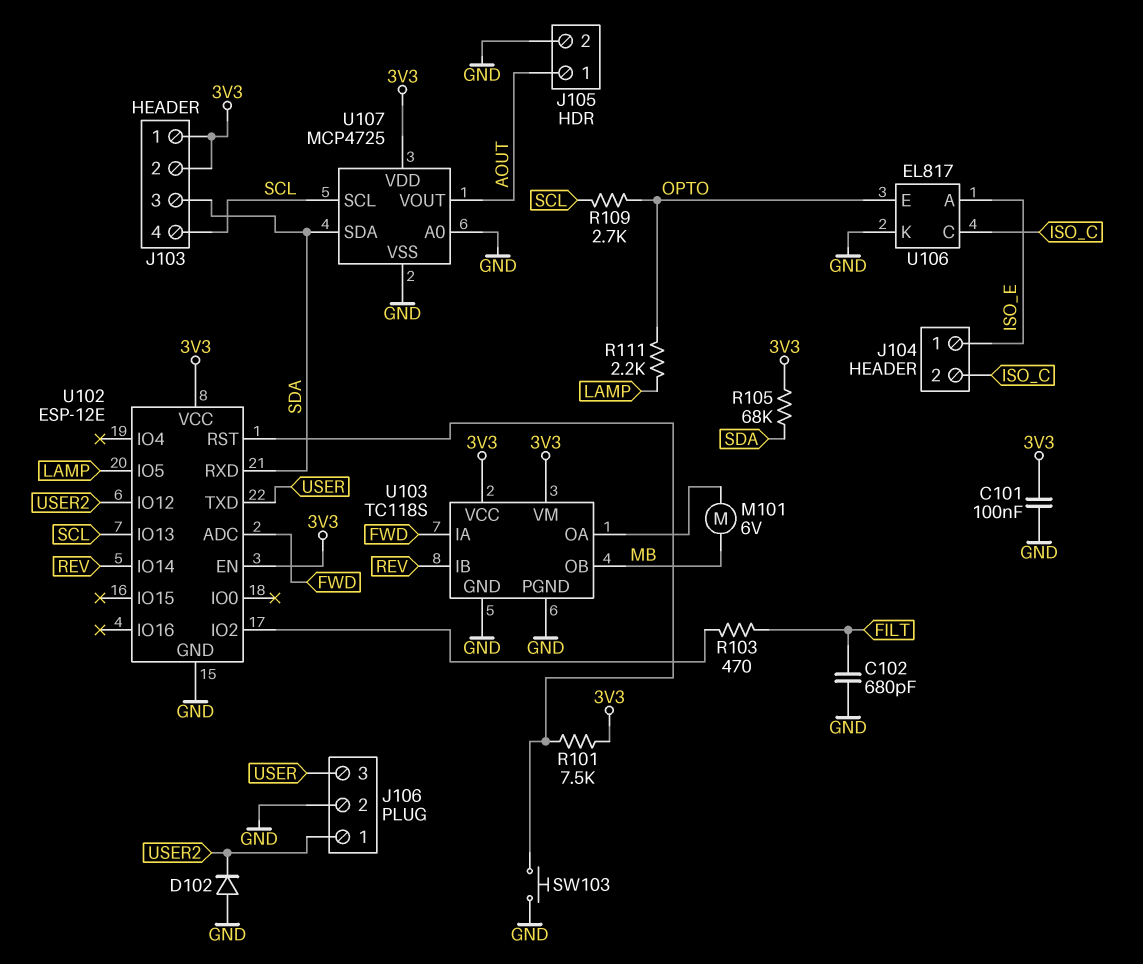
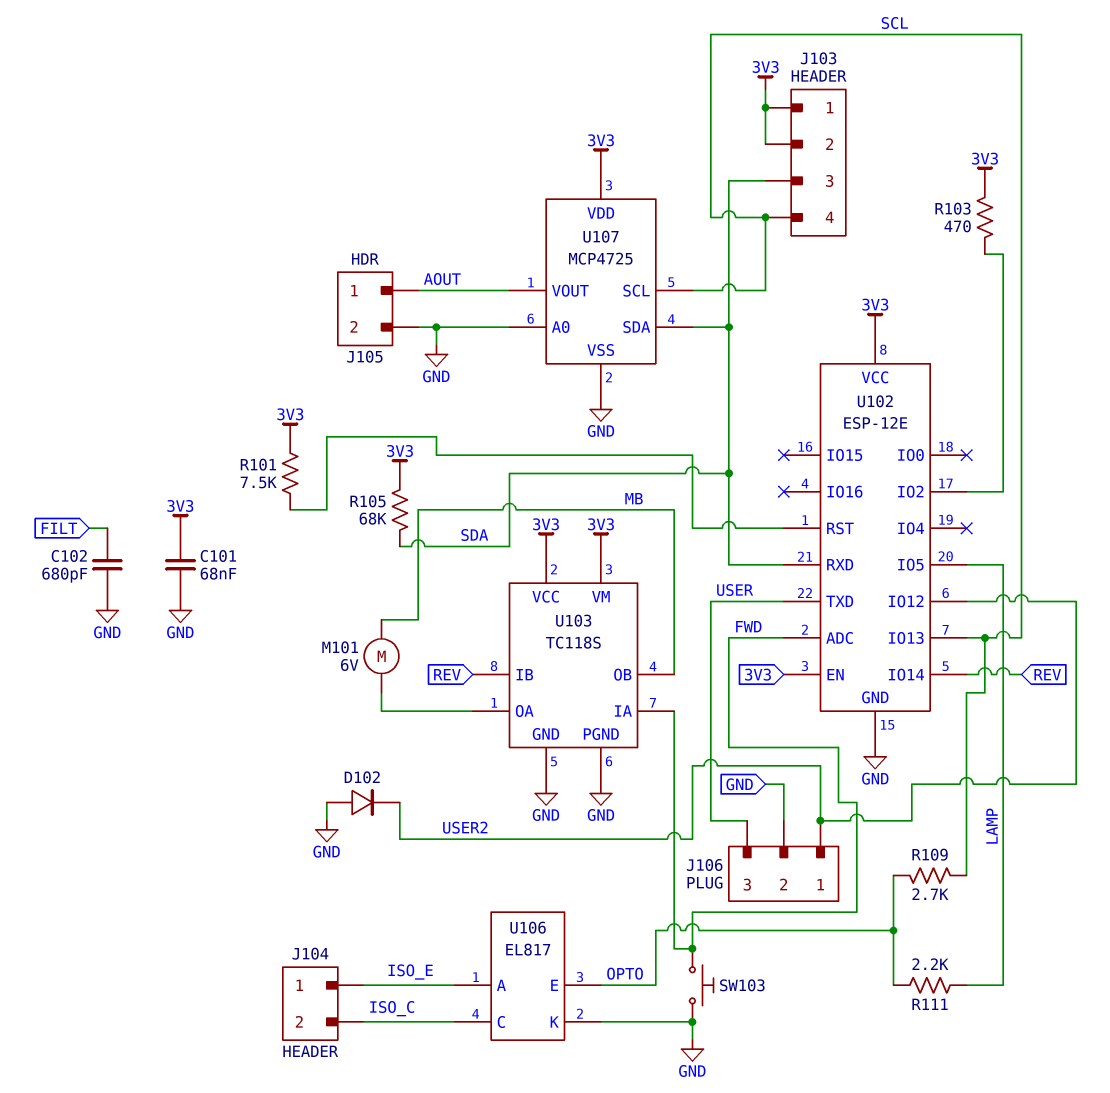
C101: 100nF (3V3, GND) -> 68nF (3V3, GND)
R103: 470 (FILT, U102/IO2) -> 470 (3V3, U102/IO2)
SW103: button (GND, U102/RST) -> button (FWD, GND)

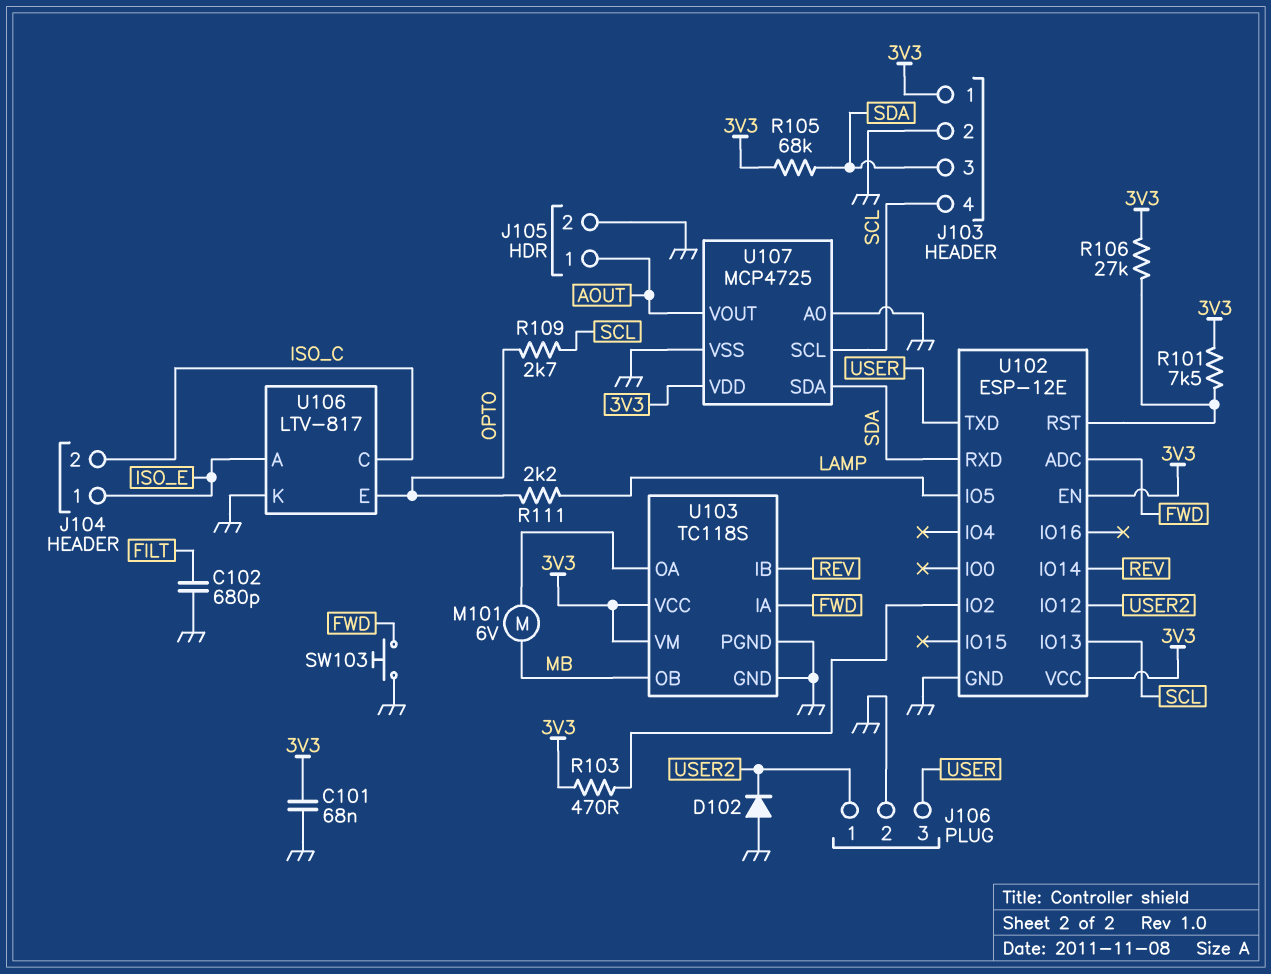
J103 pin 2: 3V3 -> GND
R106: none -> 27k (3V3, U102/RST)
U106: EL817 -> LTV-817

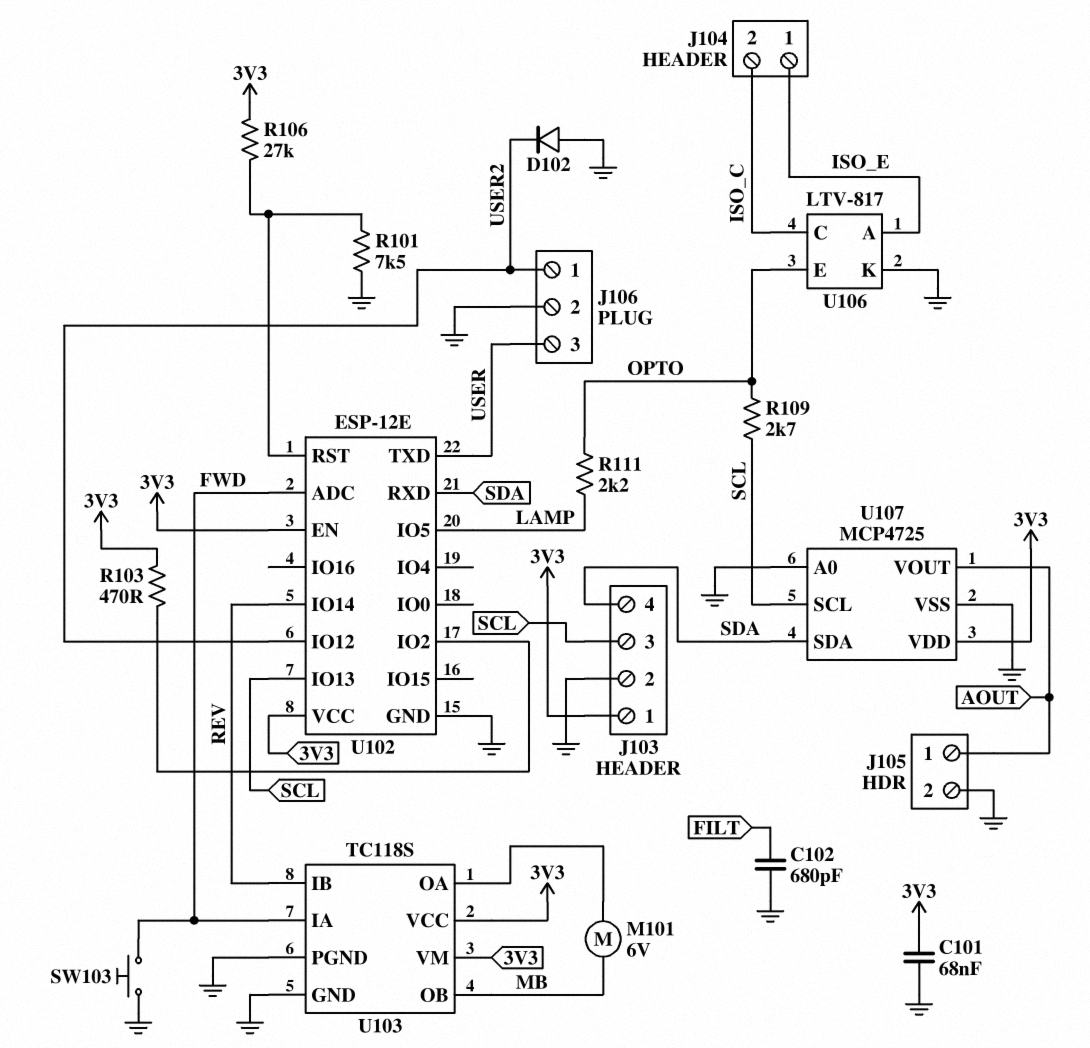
J103 pin 3: SDA -> SCL
J103 pin 4: SCL -> SDA
R101: 7.5k (3V3, U102/RST) -> 7.5k (GND, U102/RST)
R105: 68k (3V3, SDA) -> none

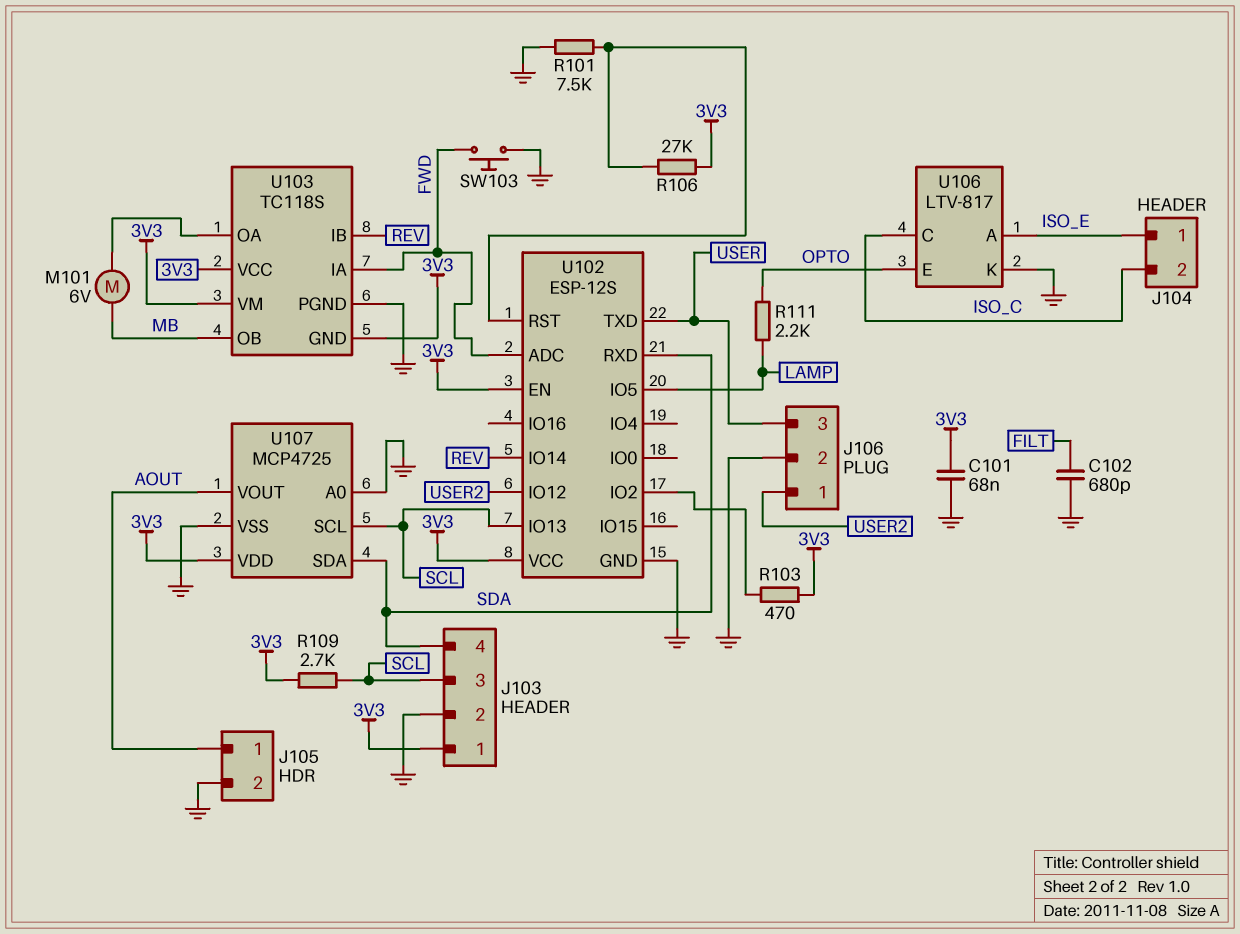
D102: diode (A GND, K USER2) -> none
R109: 2.7k (OPTO, SCL) -> 2.7k (3V3, SCL)
U102: ESP-12E -> ESP-12S
U103 pin GND: GND -> 3V3

